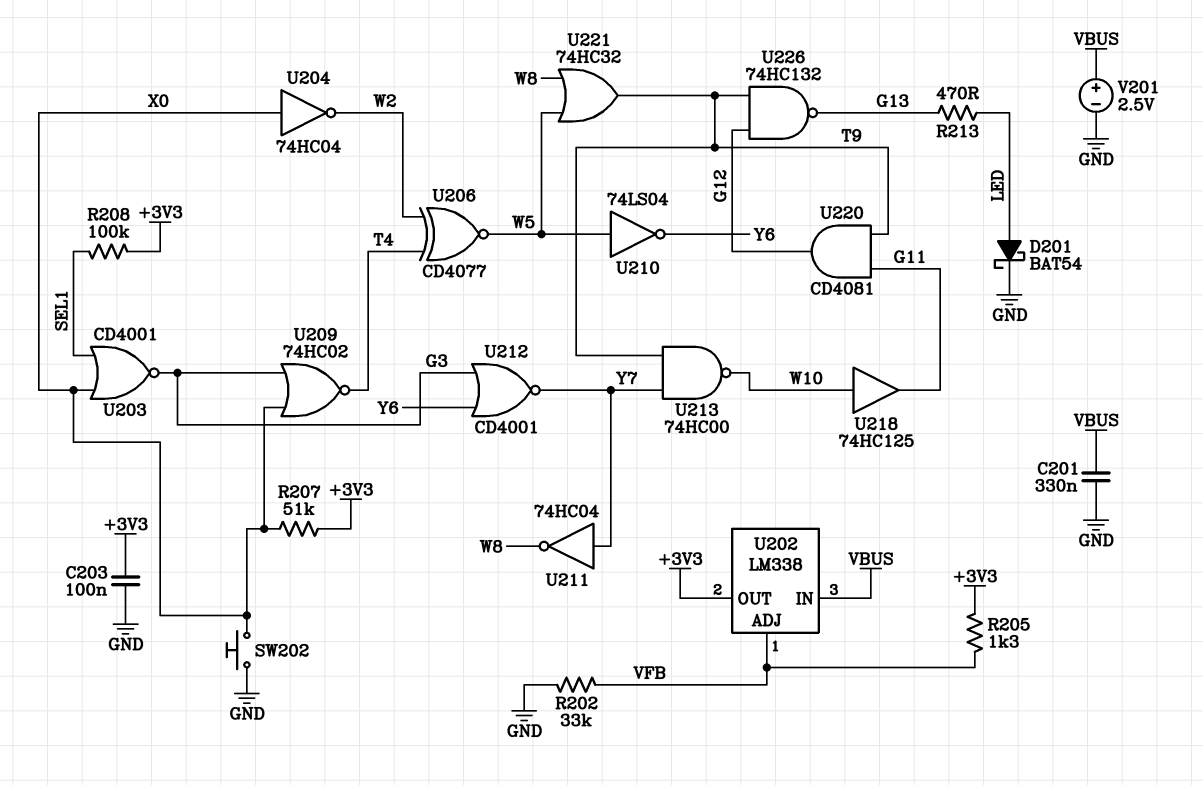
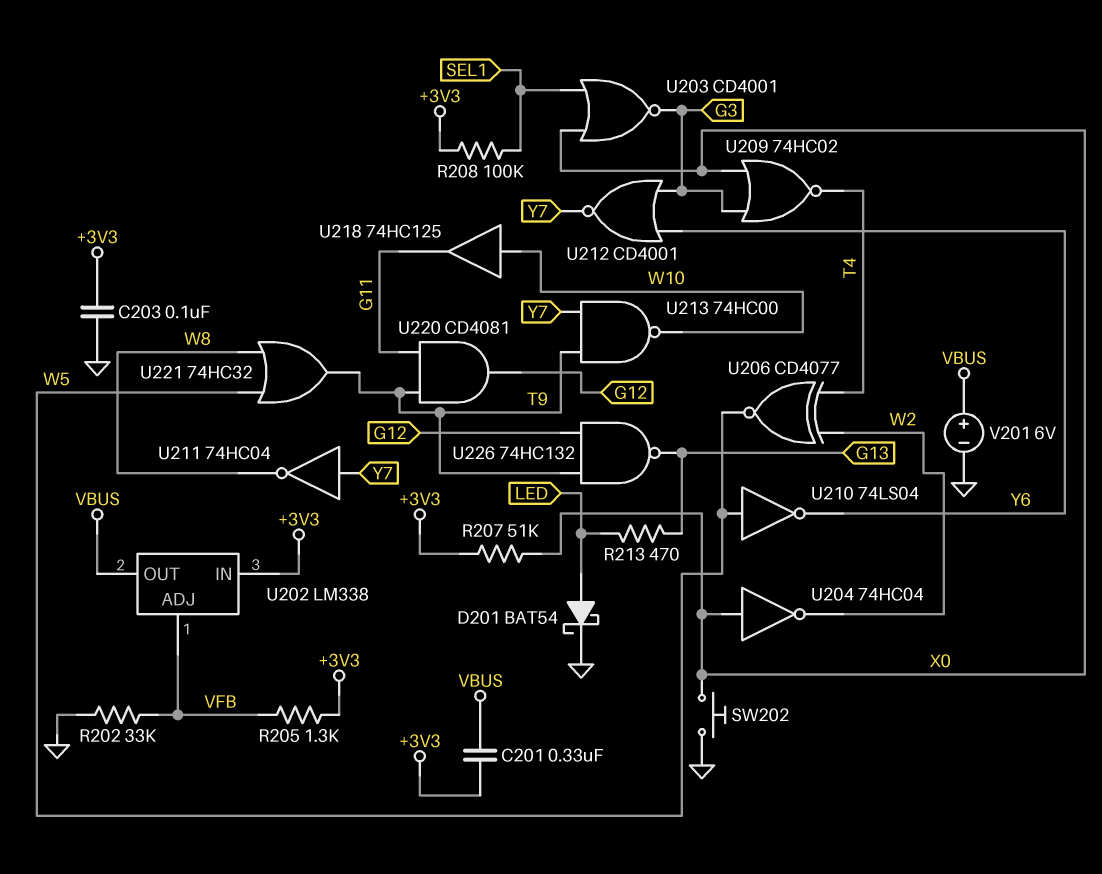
C201: 330nF (GND, VBUS) -> 330nF (+3V3, VBUS)
U202 pin IN: VBUS -> +3V3
U202 pin OUT: +3V3 -> VBUS
V201: 2.5V (plus VBUS, minus GND) -> 6V (plus VBUS, minus GND)

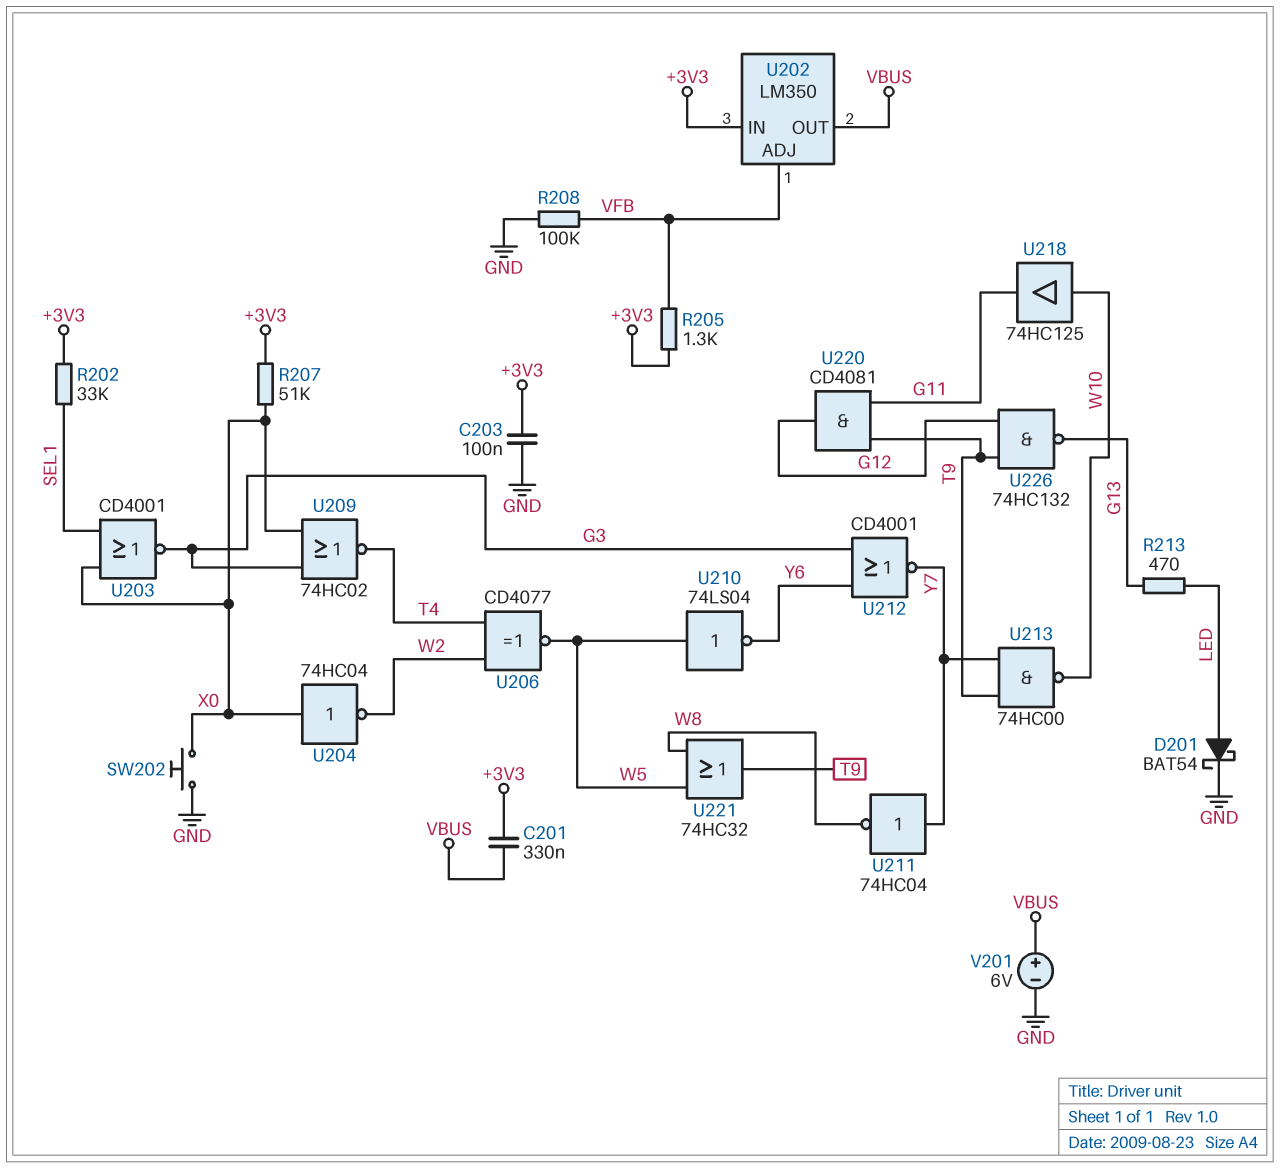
R202: 33k (GND, VFB) -> 33k (+3V3, SEL1)
R208: 100k (+3V3, SEL1) -> 100k (GND, VFB)
U202: LM338 -> LM350

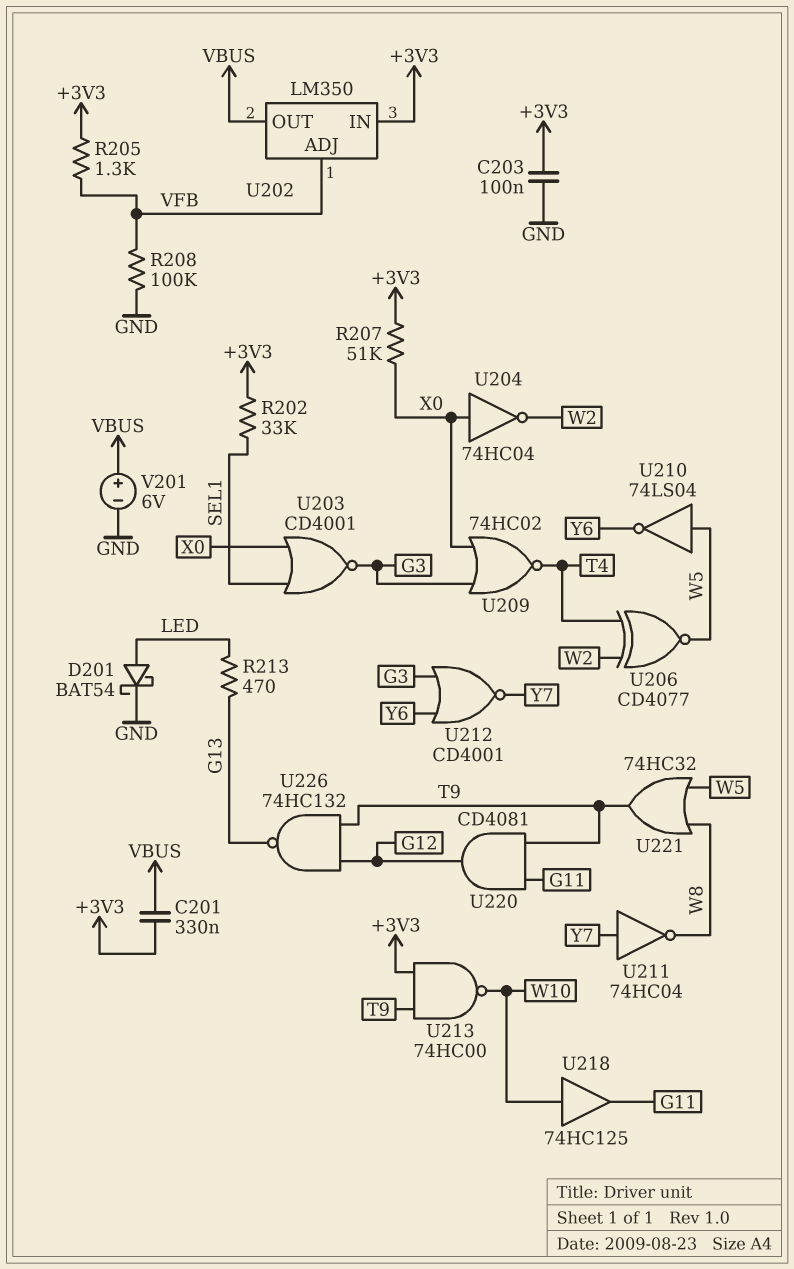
SW202: button (GND, X0) -> none
U213: NAND 74HC00 (in T9, in Y7, out W10) -> NAND 74HC00 (in +3V3, in T9, out W10)

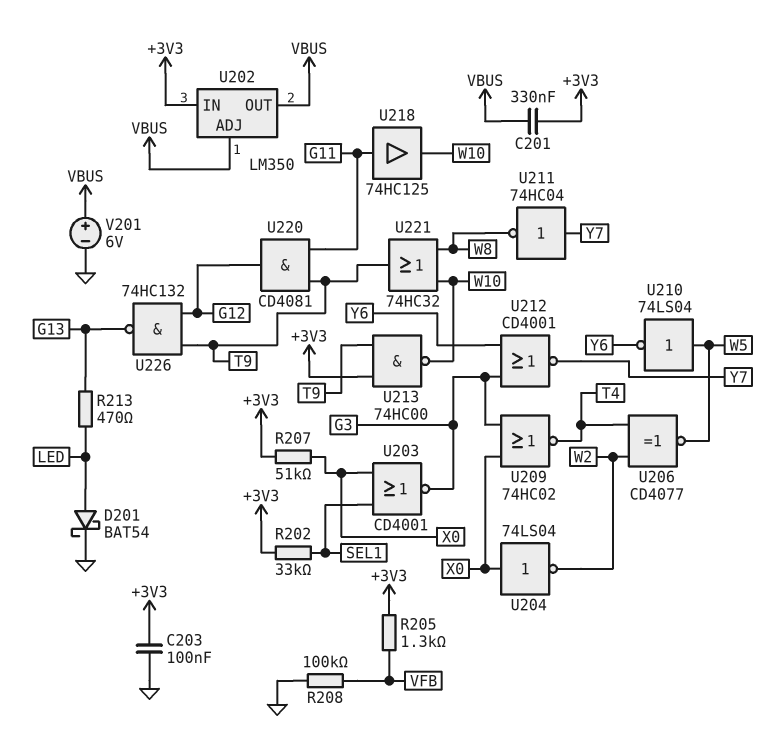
U202 pin ADJ: VFB -> VBUS
U204: NOT 74HC04 (in X0, out W2) -> NOT 74LS04 (in X0, out W2)
U218: buffer 74HC125 (in W10, out G11) -> buffer 74HC125 (in G11, out W10)
U221: OR 74HC32 (in W5, in W8, out T9) -> OR 74HC32 (in W8, in W10, out T9)

